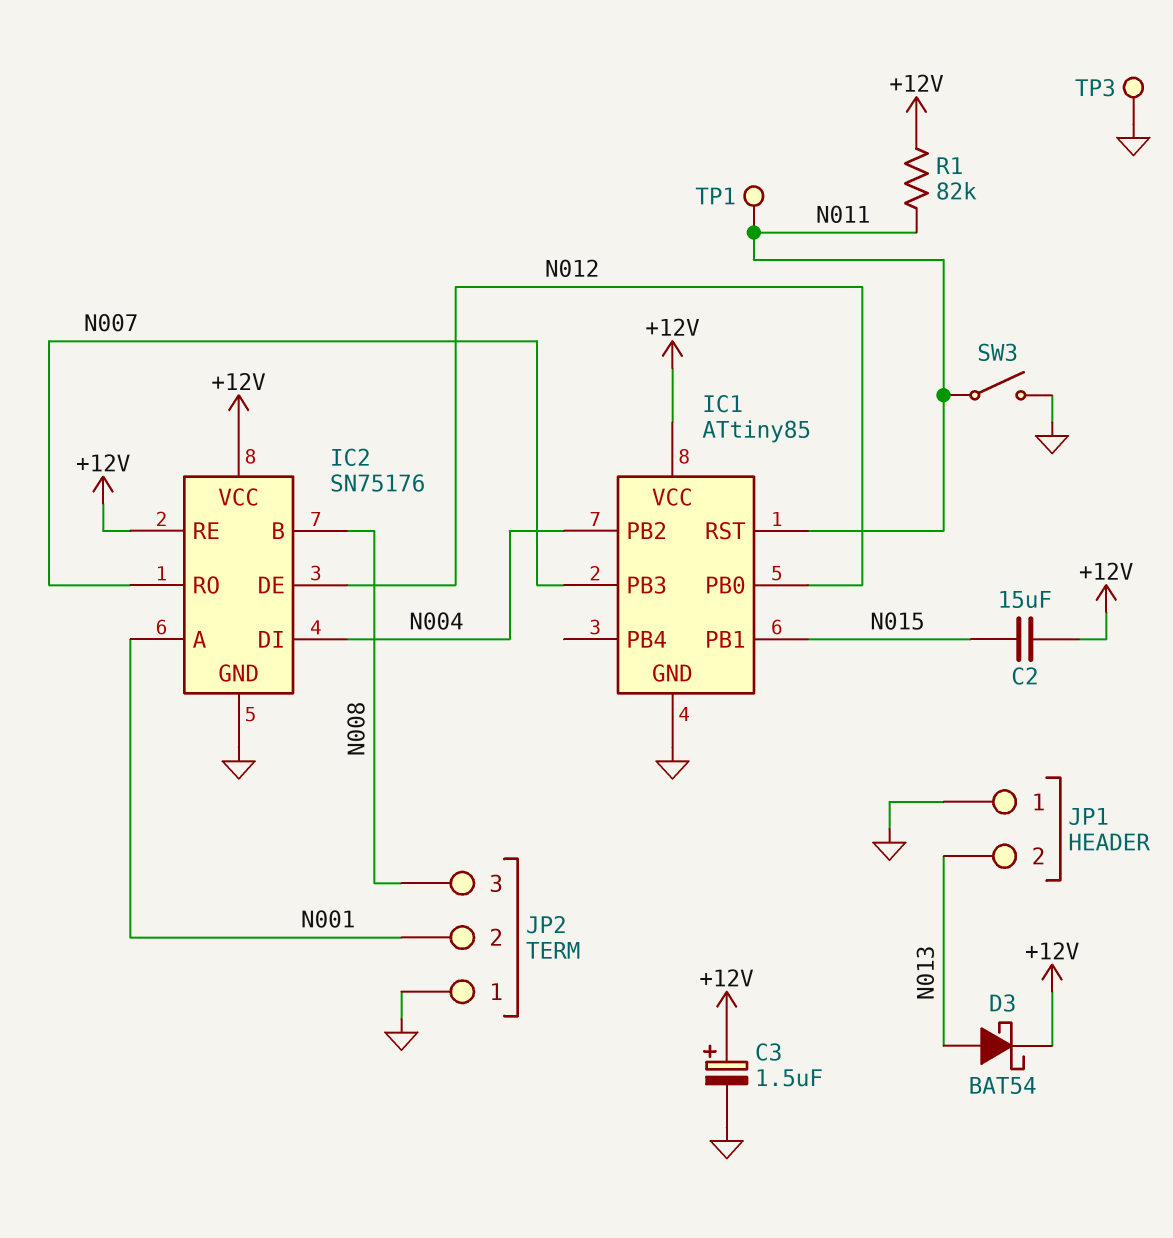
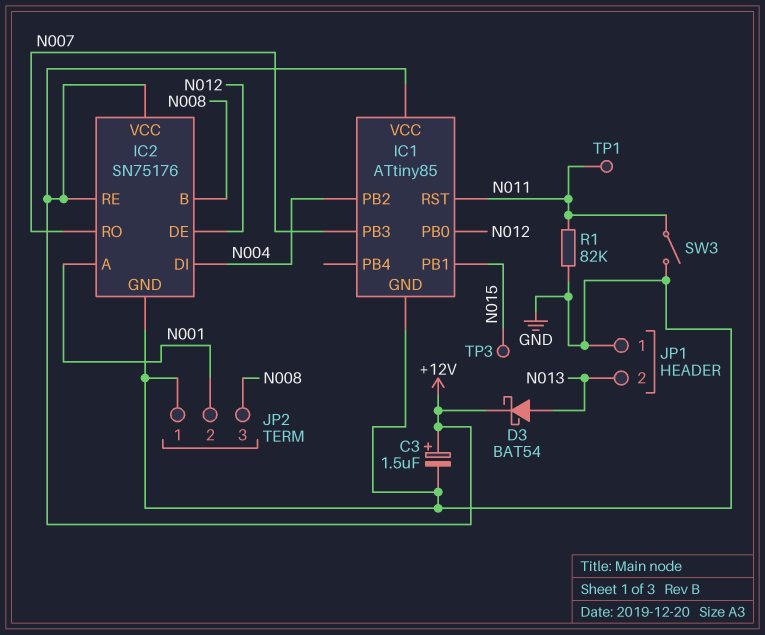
C2: 15uF (+12V, N015) -> none
R1: 82k (+12V, N011) -> 82k (GND, N011)
TP3: test point (GND) -> test point (N015)

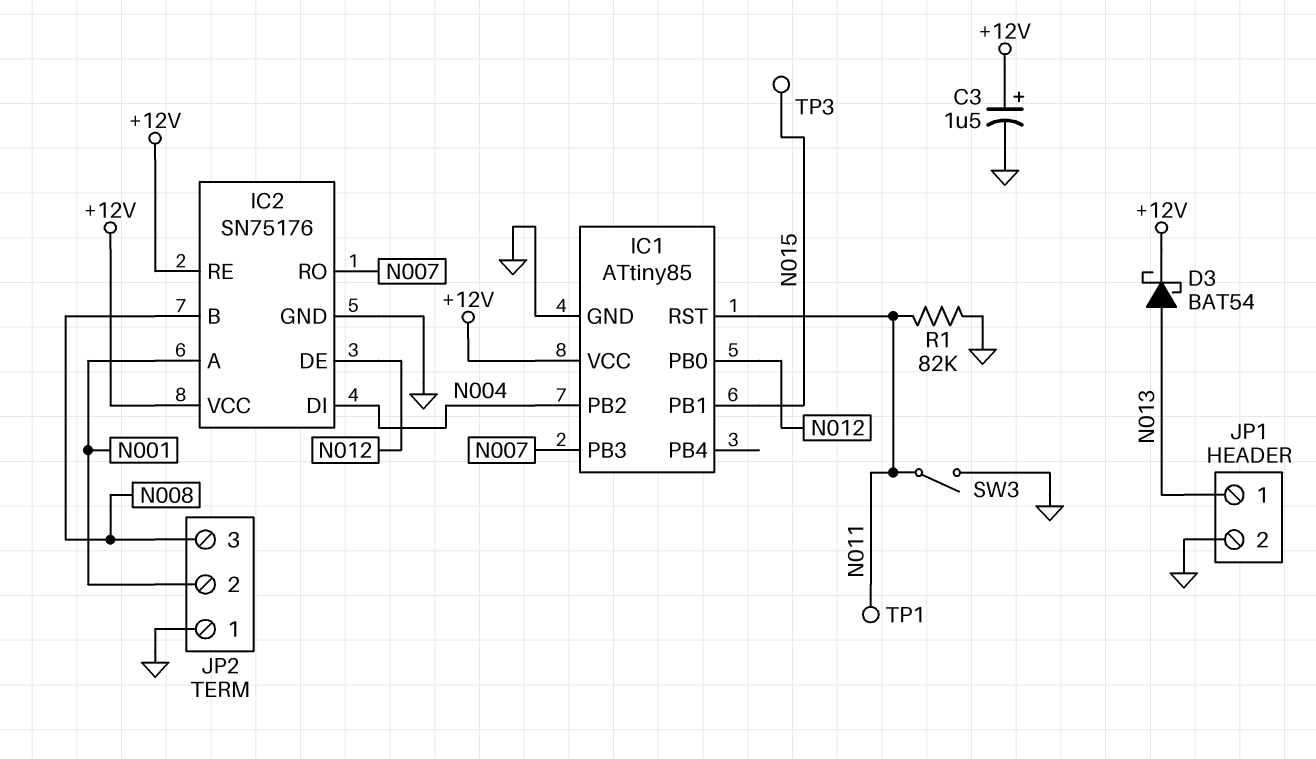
JP1 pin 1: GND -> N013
JP1 pin 2: N013 -> GND

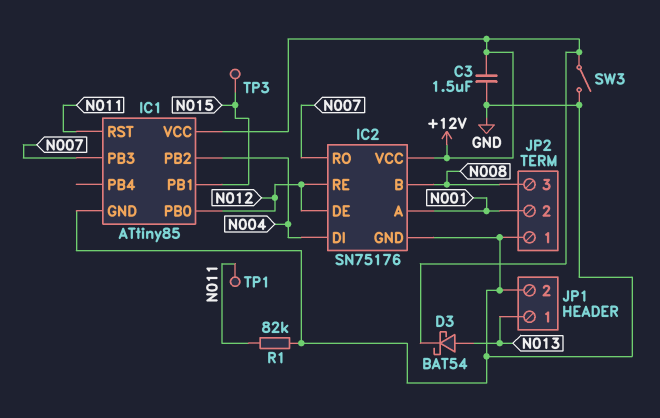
C3: 1.5uF (plus +12V, minus GND) -> 1.5uF (+12V, GND)
IC2 pin RE: +12V -> N012
SW3: switch (GND, N011) -> switch (+12V, GND)

